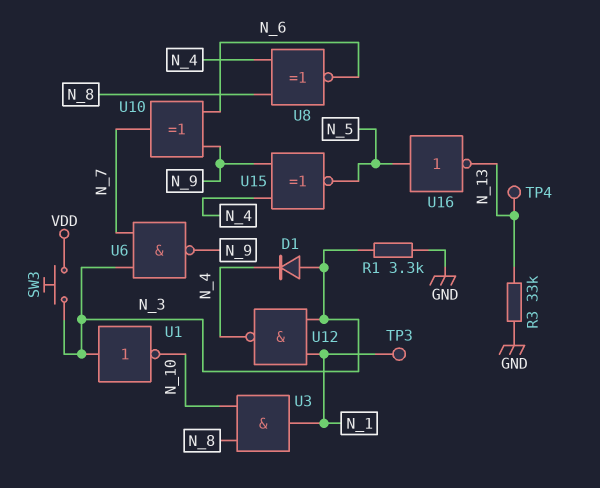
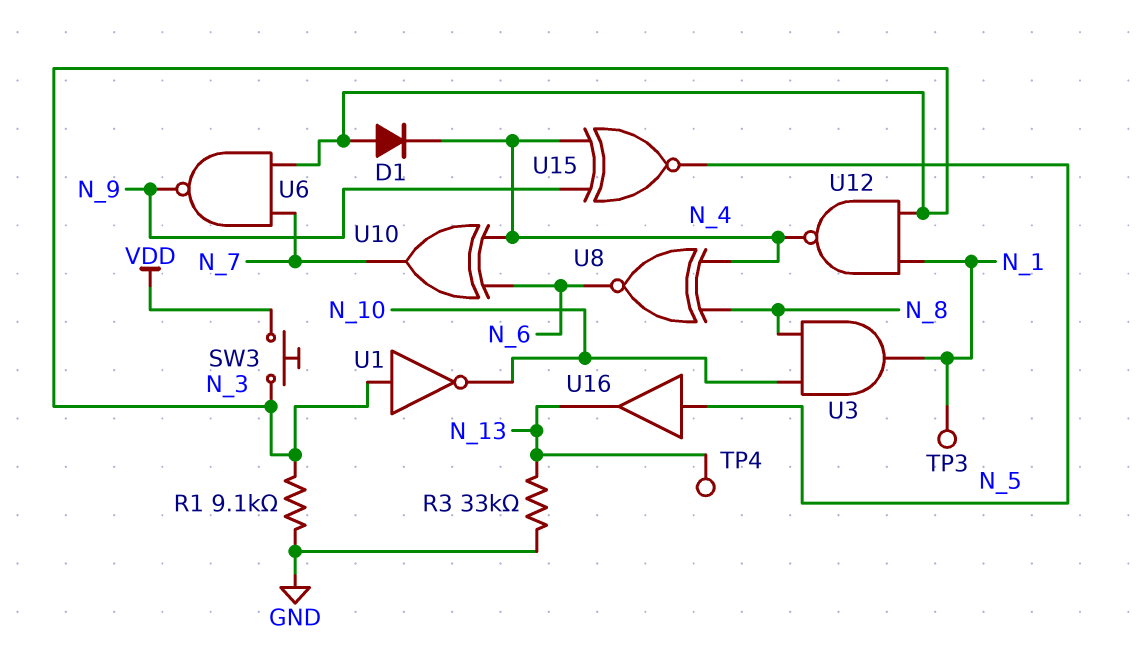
R1: 3.3k (GND, N_3) -> 9.1k (GND, N_3)
U10: XOR (in N_6, in N_9, out N_7) -> XOR (in N_4, in N_6, out N_7)
U16: NOT (in N_5, out N_13) -> buffer (in N_5, out N_13)

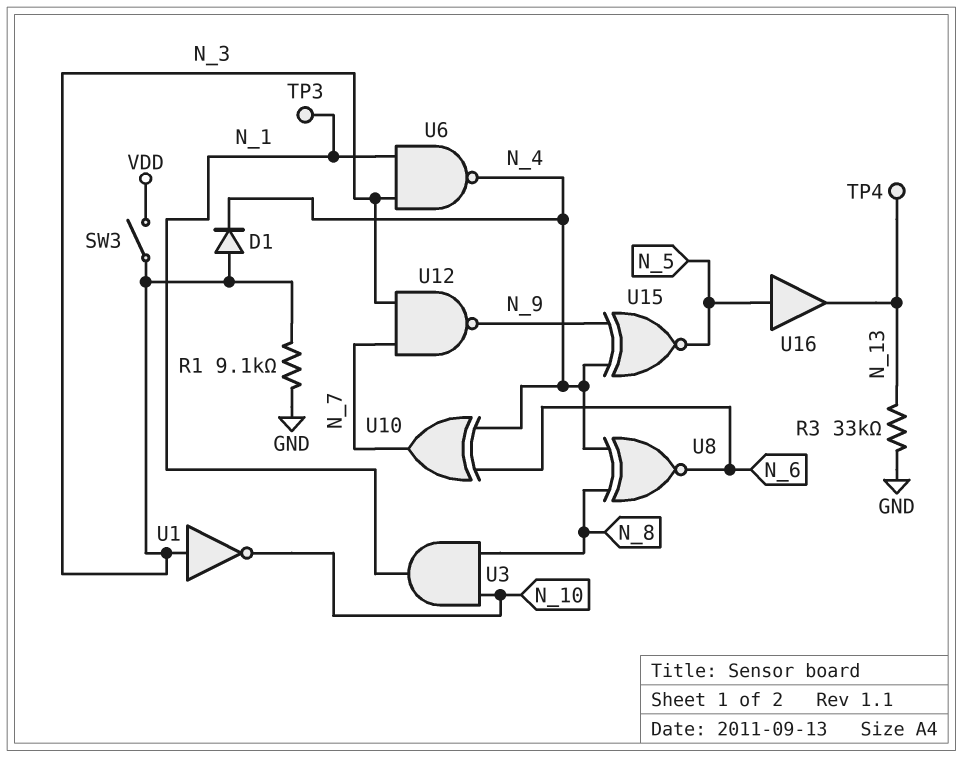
SW3: button (N_3, VDD) -> switch (N_3, VDD)
U6: NAND (in N_3, in N_7, out N_9) -> NAND (in N_1, in N_3, out N_4)
U12: NAND (in N_1, in N_3, out N_4) -> NAND (in N_3, in N_7, out N_9)

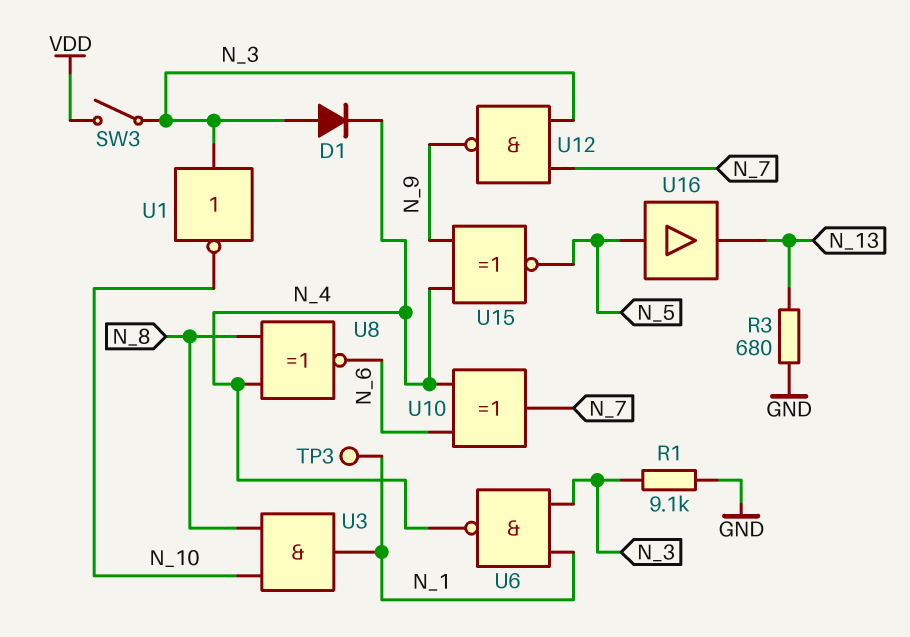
R3: 33k (GND, N_13) -> 680 (GND, N_13)
TP4: test point (N_13) -> none

